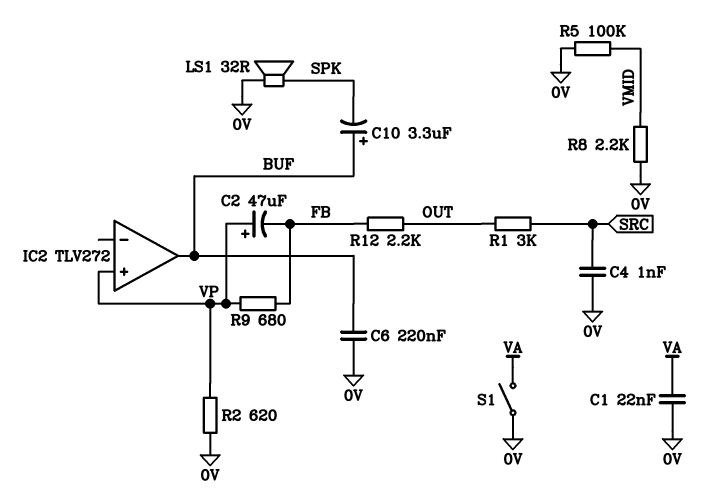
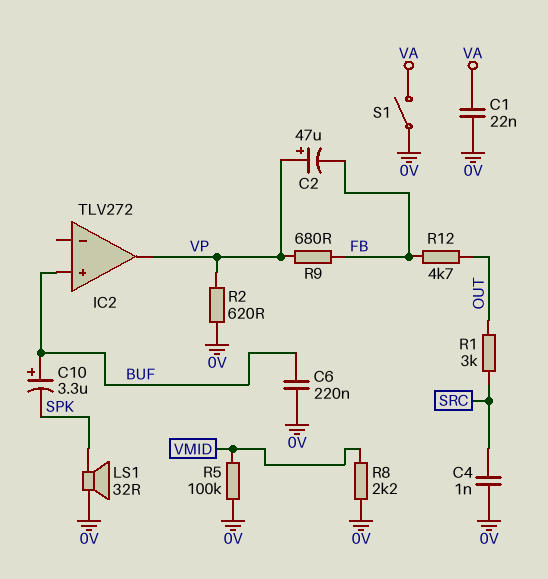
IC2 pin in+: VP -> BUF
IC2 pin out: BUF -> VP
R12: 2.2k (FB, OUT) -> 4.7k (FB, OUT)

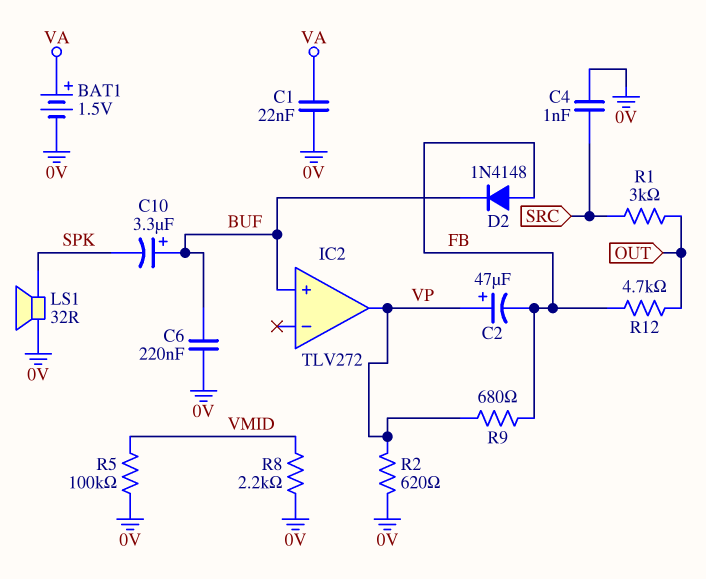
BAT1: none -> 1.5V (plus VA, minus 0V)
D2: none -> diode 1N4148 (A FB, K BUF)
S1: switch (0V, VA) -> none

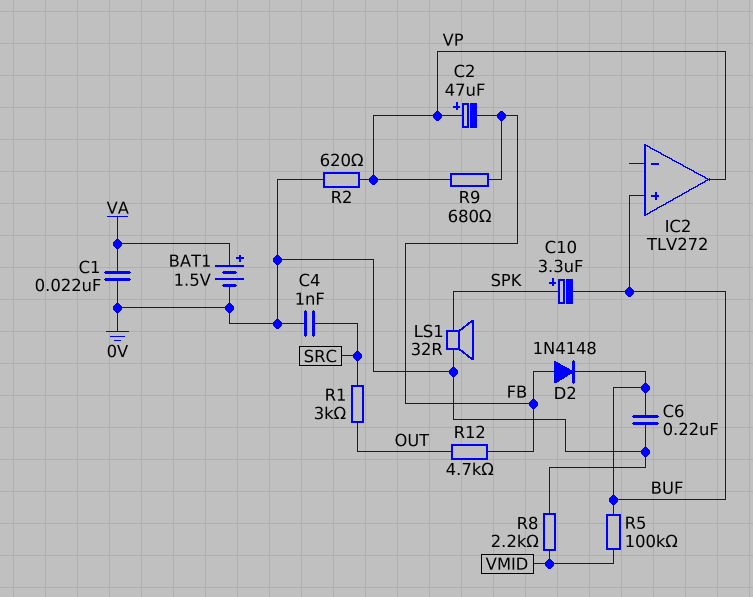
C10: 3.3uF (plus BUF, minus SPK) -> 3.3uF (plus SPK, minus BUF)
R5: 100k (0V, VMID) -> 100k (BUF, VMID)

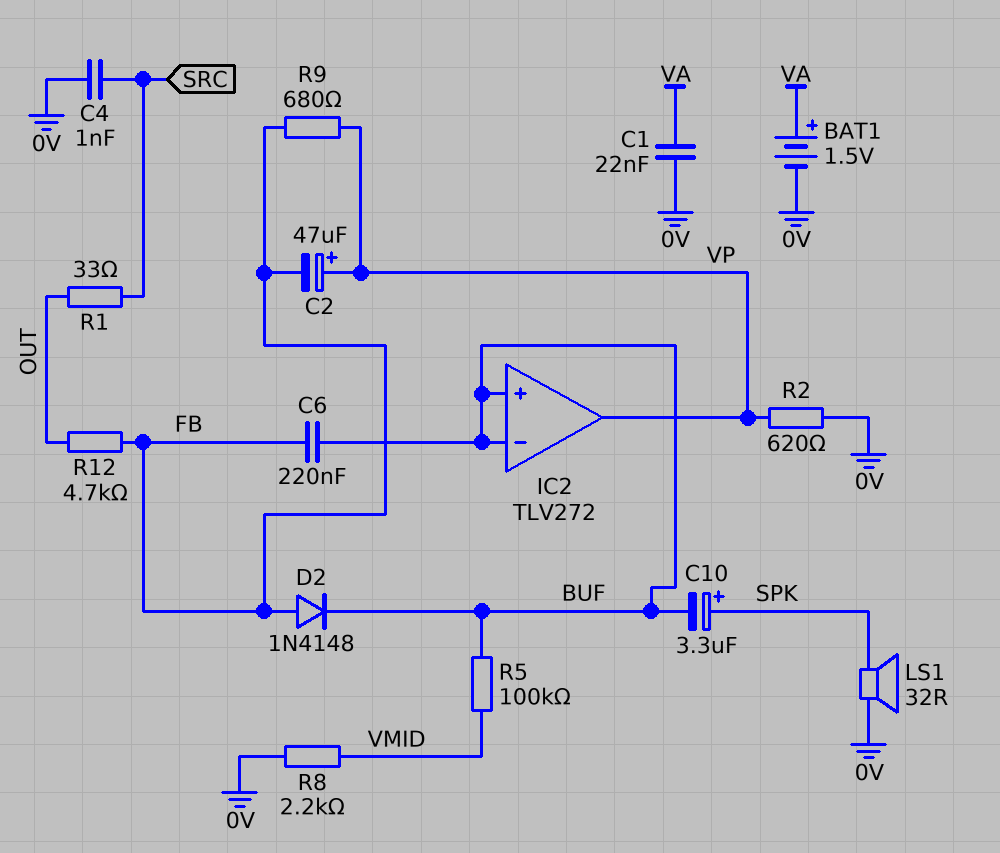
C6: 220nF (0V, BUF) -> 220nF (BUF, FB)
IC2 pin in-: none -> BUF
R1: 3k (OUT, SRC) -> 33 (OUT, SRC)

